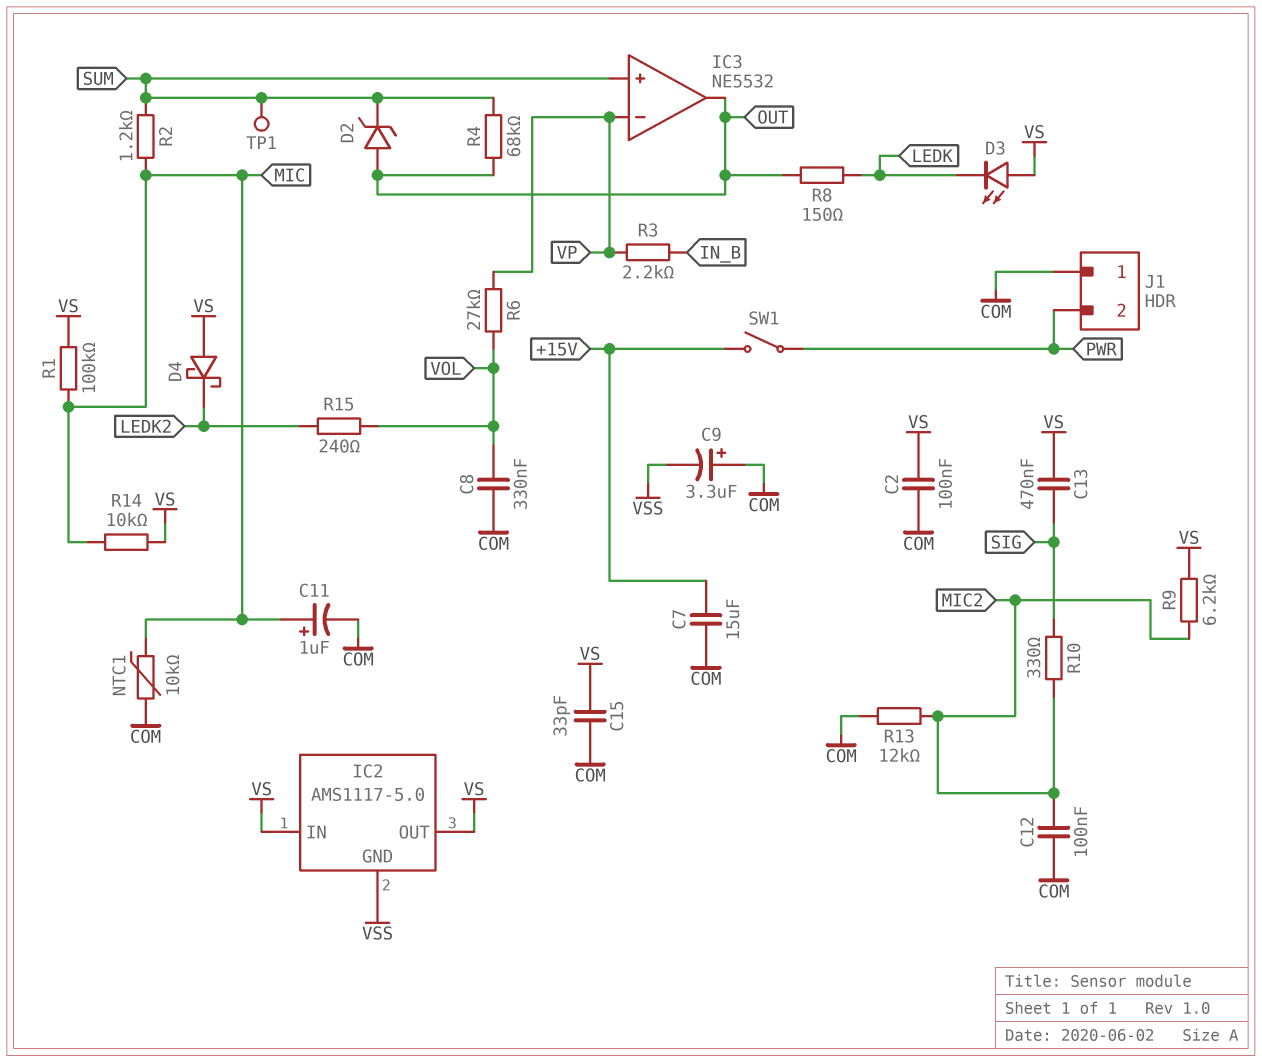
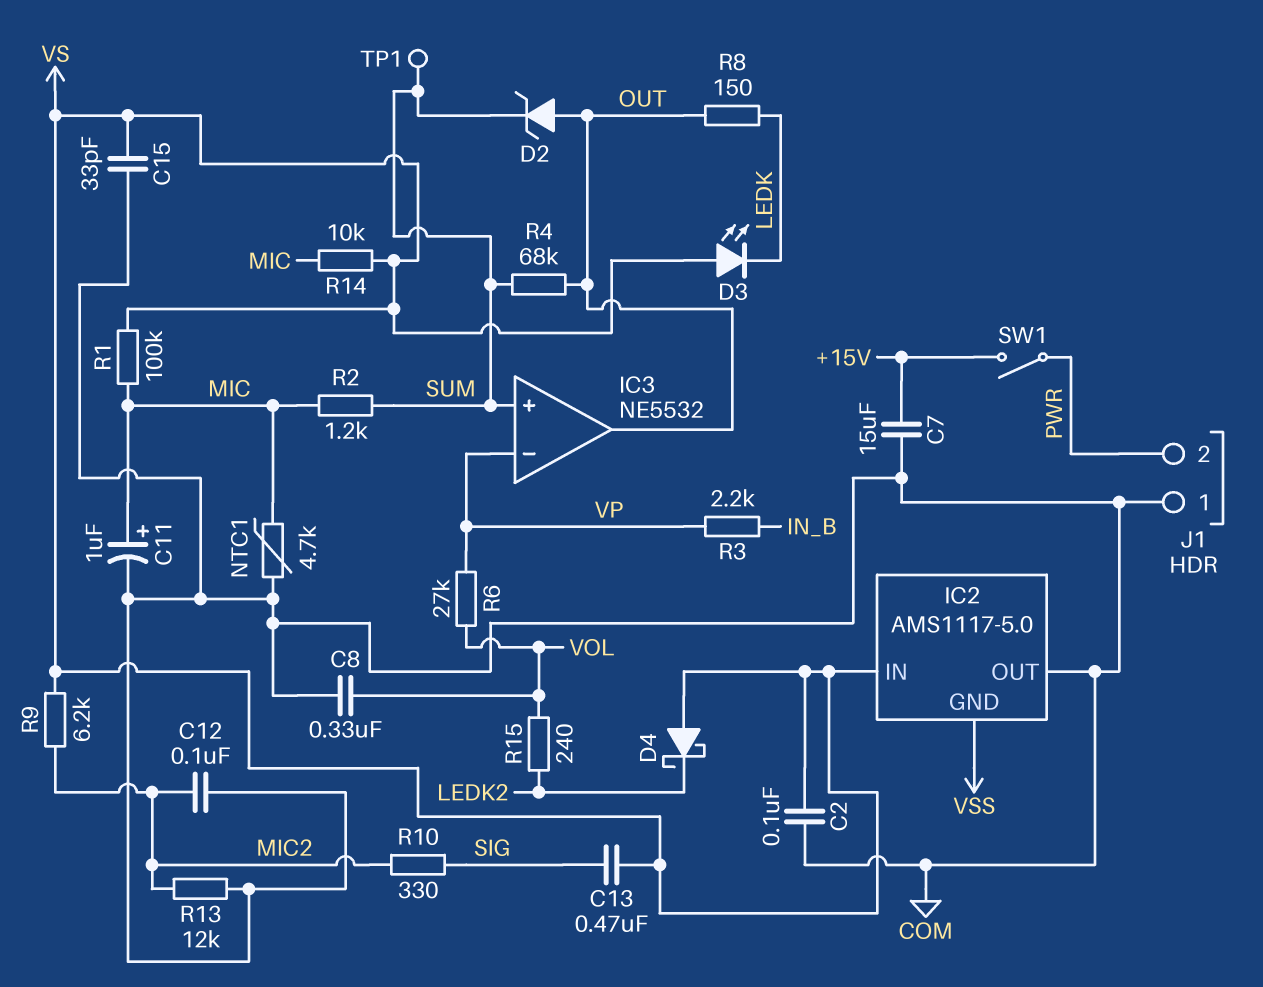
C9: 3.3uF (plus COM, minus VSS) -> none
IC2 pin OUT: VS -> COM
NTC1: 10k (COM, MIC) -> 4.7k (COM, MIC)

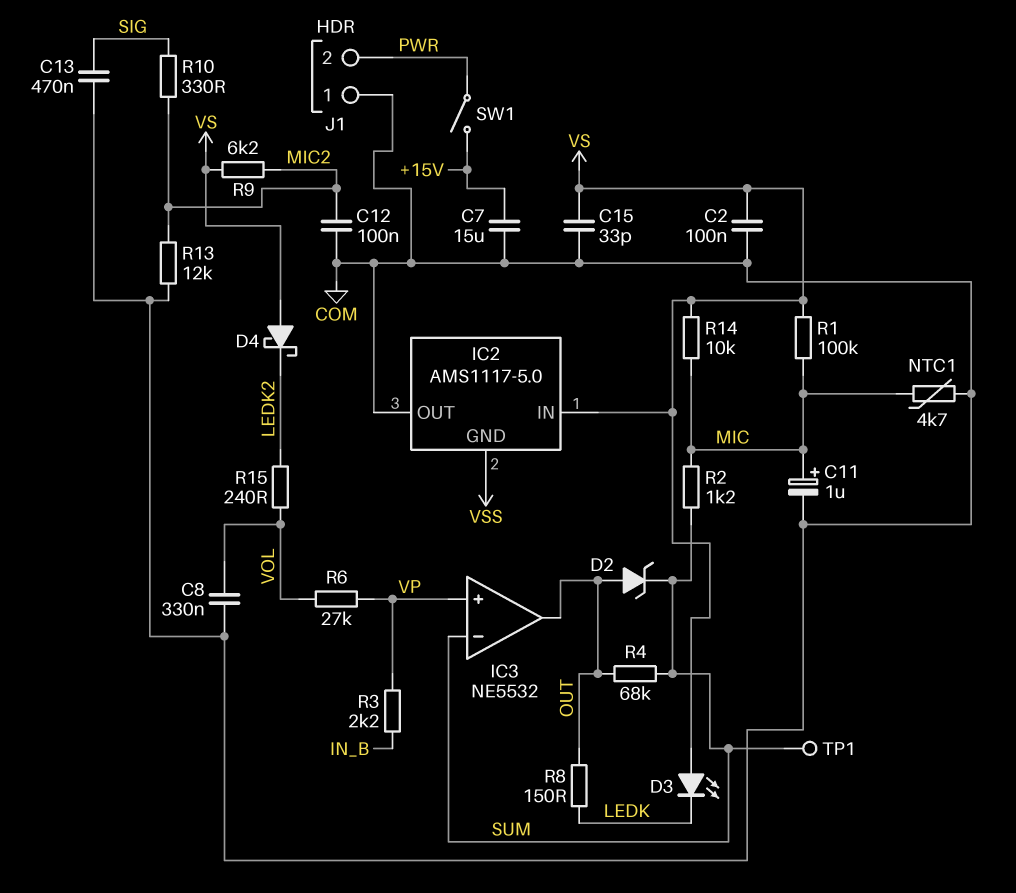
C13: 470nF (SIG, VS) -> 470nF (COM, SIG)
IC3 pin in+: SUM -> VP
IC3 pin in-: VP -> SUM

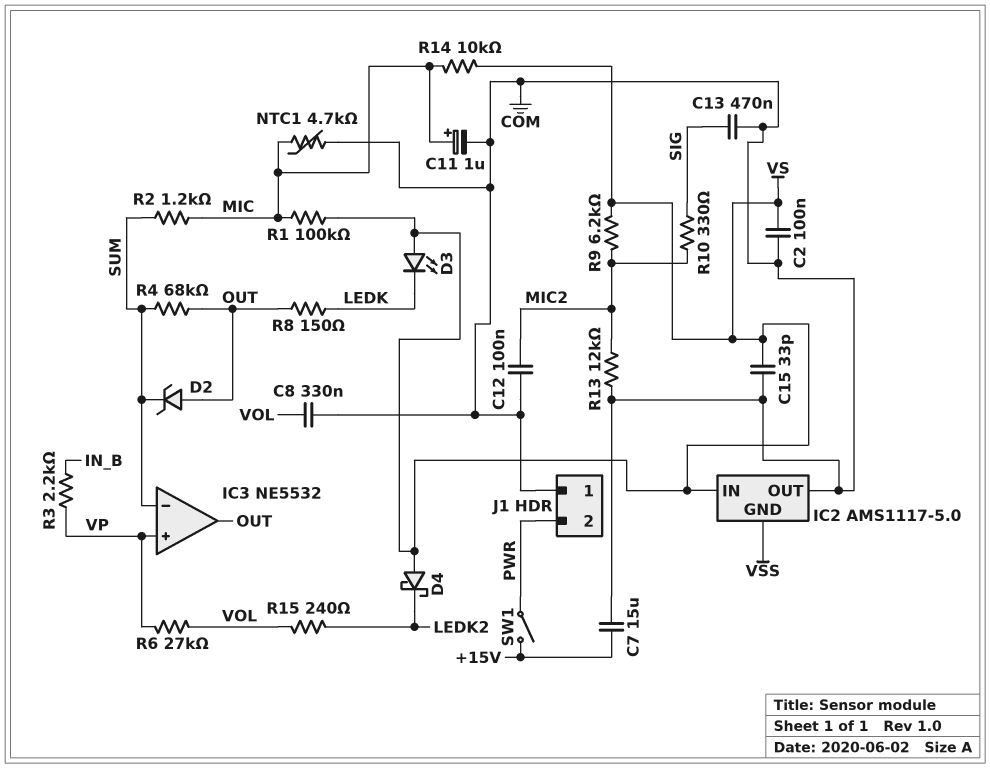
TP1: test point (SUM) -> none

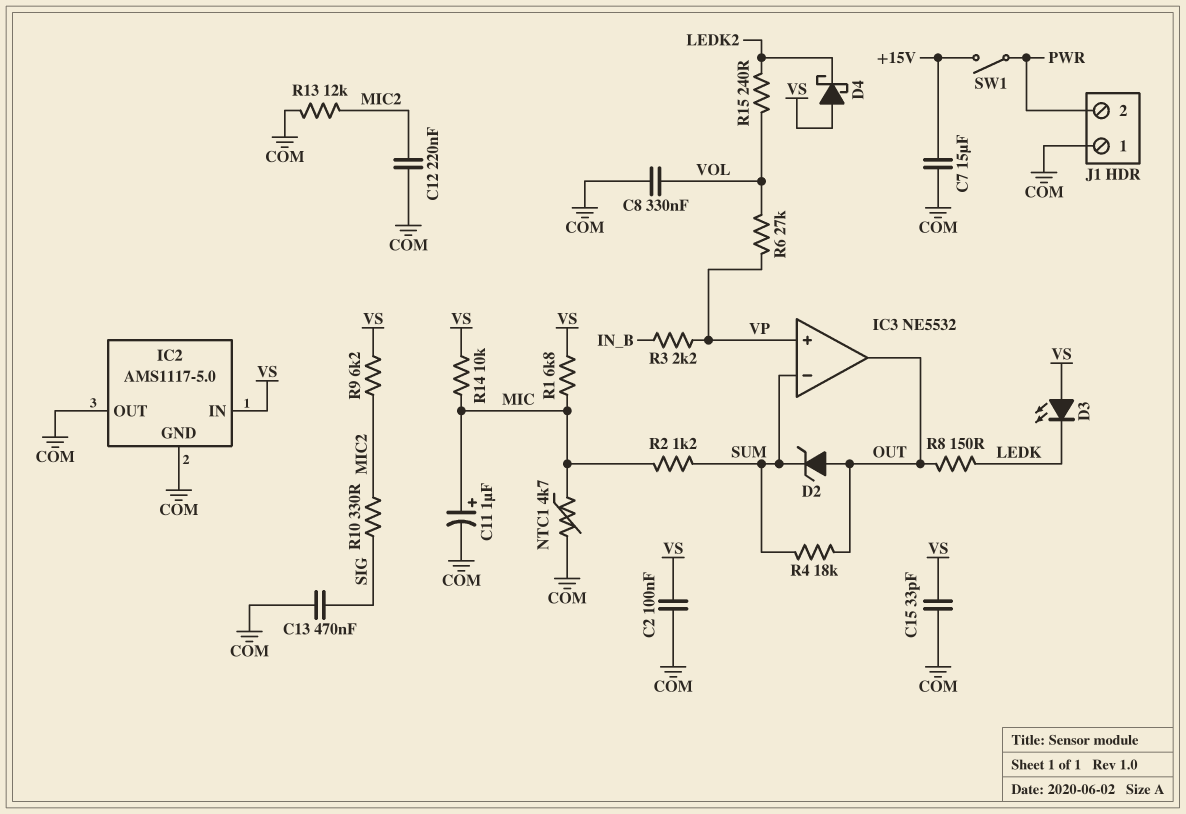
C12: 100nF (COM, MIC2) -> 220nF (COM, MIC2)
IC2 pin GND: VSS -> COM
R1: 100k (MIC, VS) -> 6.8k (MIC, VS)
R4: 68k (OUT, SUM) -> 18k (OUT, SUM)

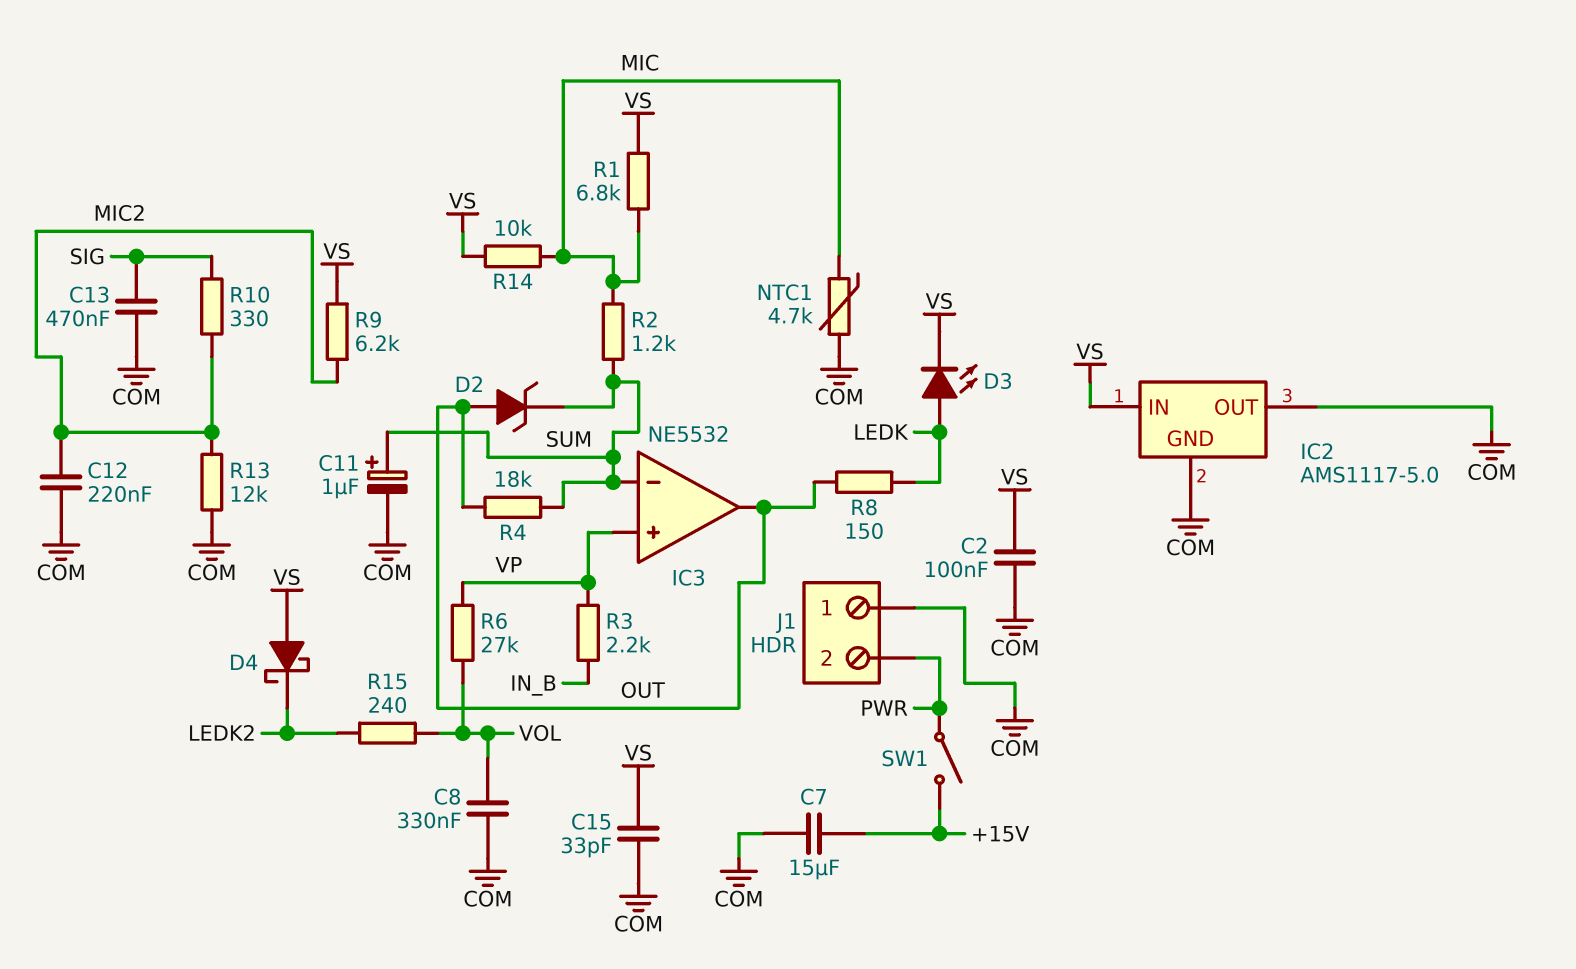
C11: 1uF (plus MIC, minus COM) -> 1uF (plus SUM, minus COM)
D3: LED (A VS, K LEDK) -> LED (A LEDK, K VS)

